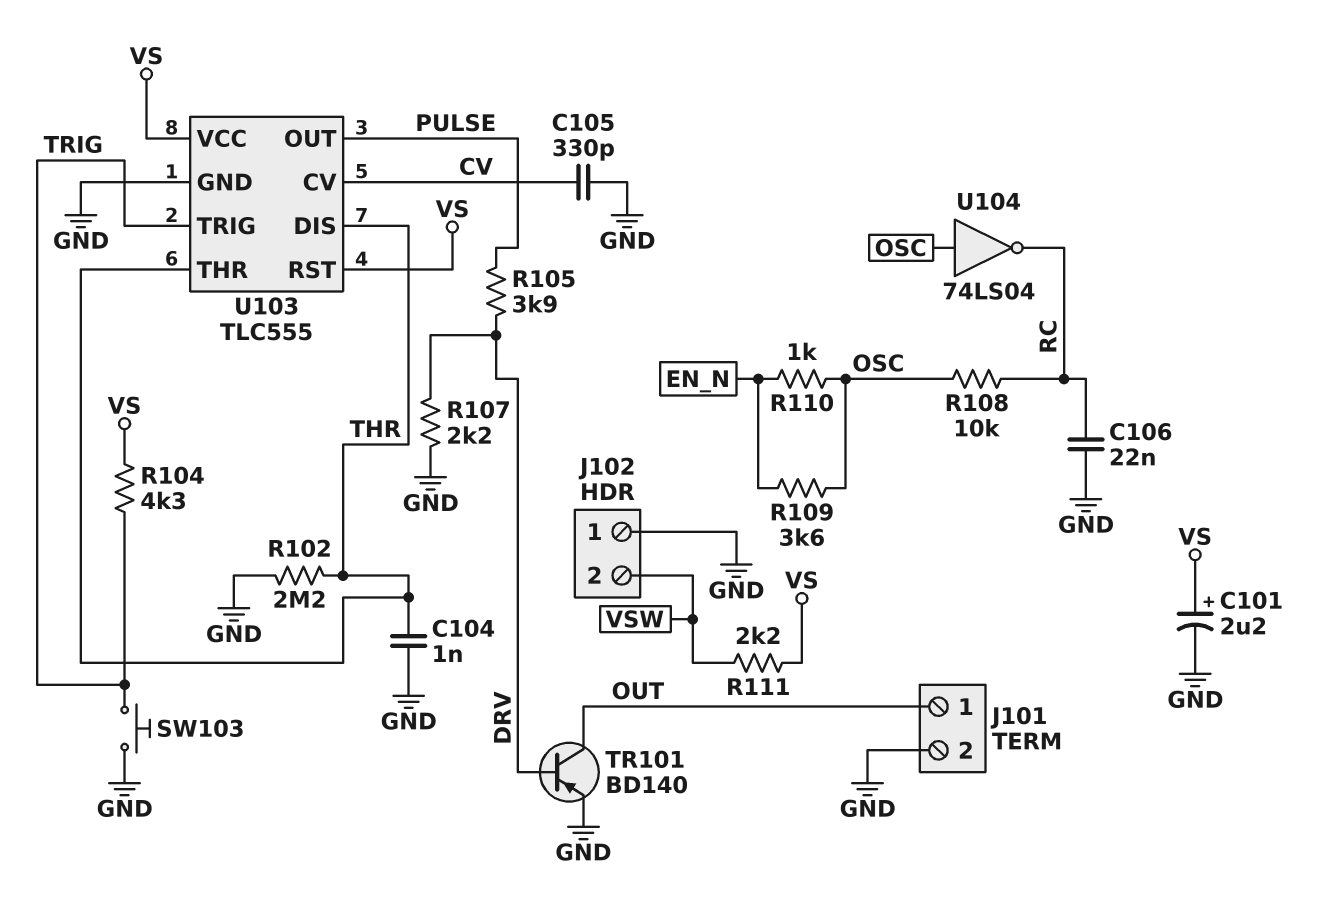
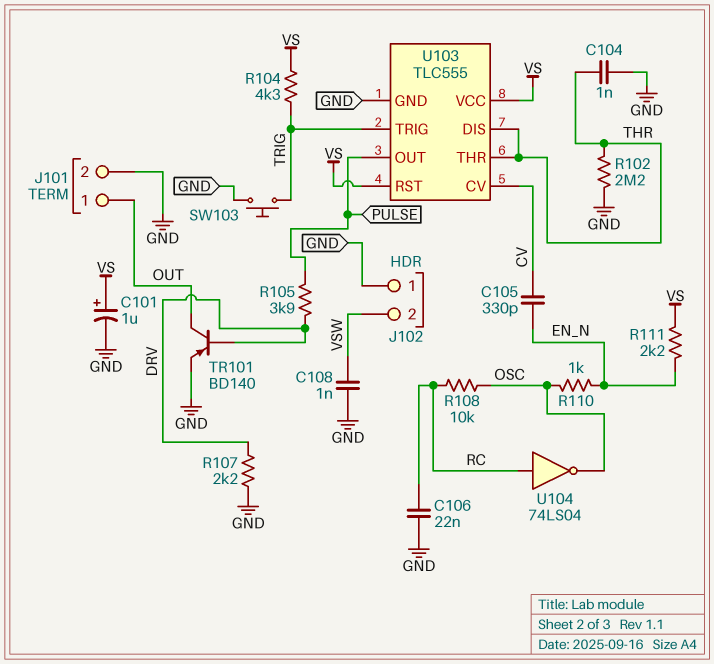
C101: 2.2uF (plus VS, minus GND) -> 1uF (plus VS, minus GND)
C105: 330pF (CV, GND) -> 330pF (CV, EN_N)
C108: none -> 1nF (GND, VSW)
R109: 3.6k (EN_N, OSC) -> none
R111: 2.2k (VS, VSW) -> 2.2k (EN_N, VS)
U104: NOT 74LS04 (in OSC, out RC) -> NOT 74LS04 (in RC, out OSC)

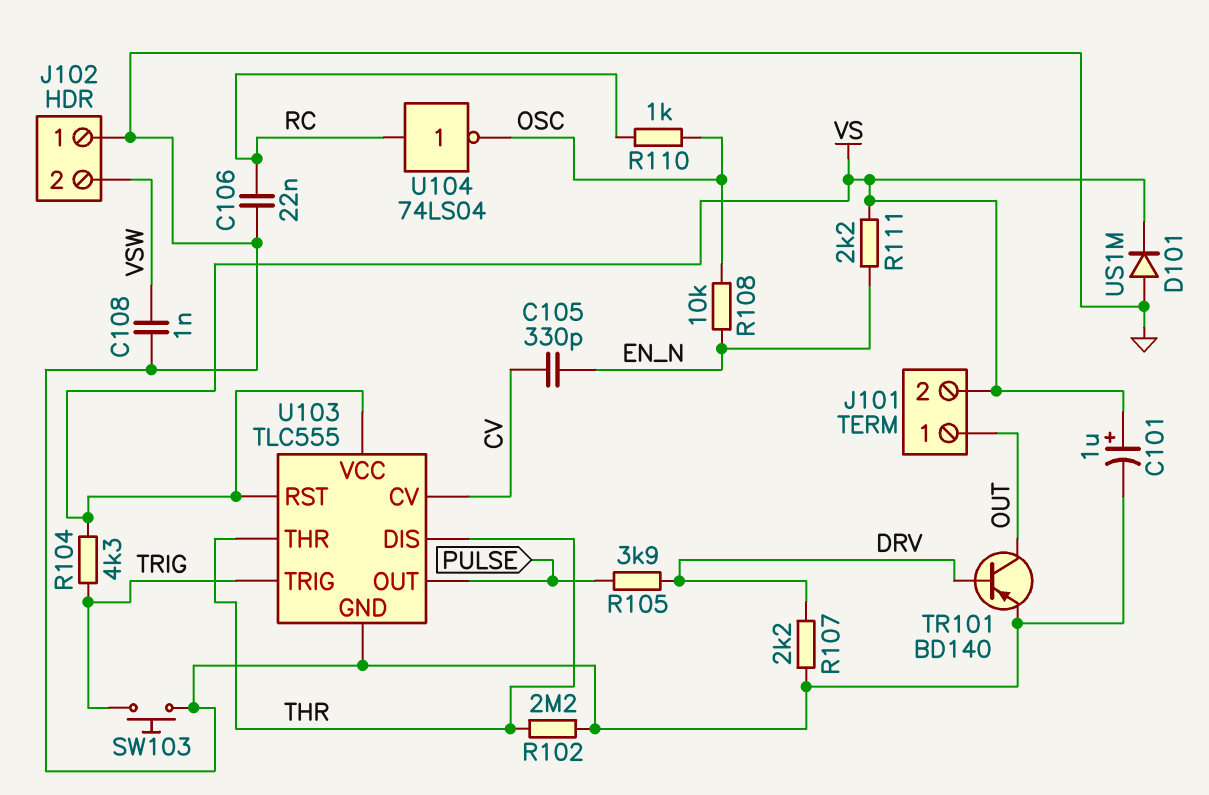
C104: 1nF (GND, THR) -> none
D101: none -> diode US1M (A GND, K VS)
J101 pin 2: GND -> VS
R108: 10k (OSC, RC) -> 10k (EN_N, OSC)
R110: 1k (EN_N, OSC) -> 1k (OSC, RC)

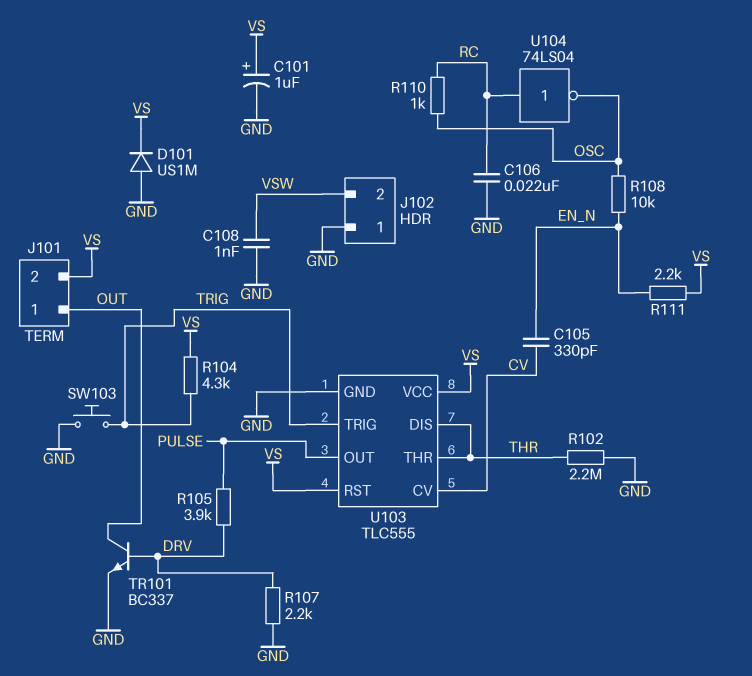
TR101: PNP BD140 (B DRV, C OUT, E GND) -> NPN BC337 (B DRV, C OUT, E GND)

